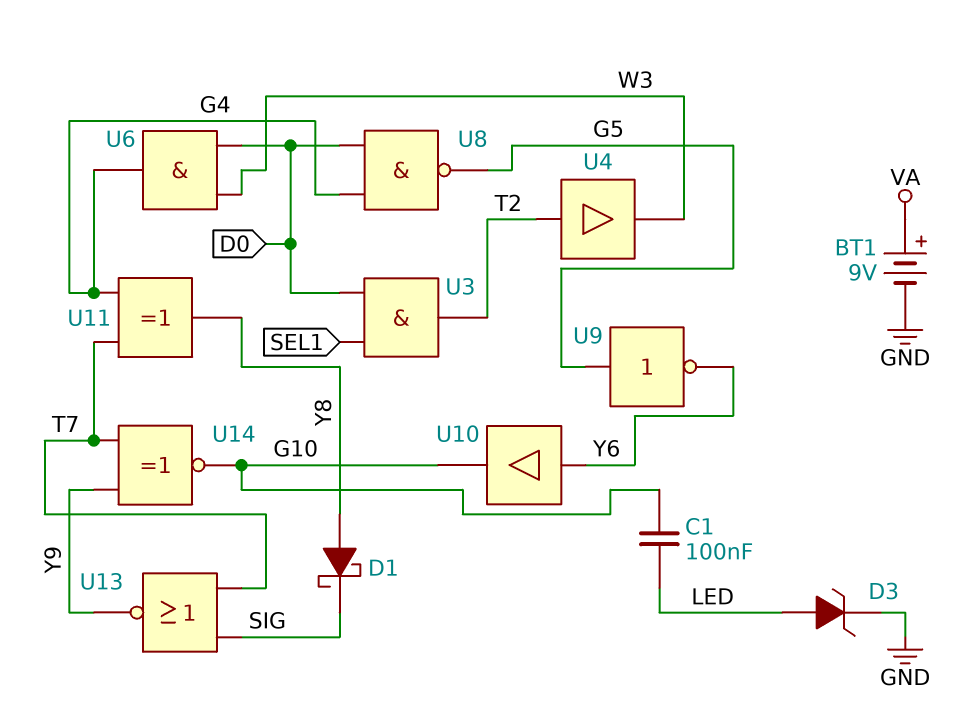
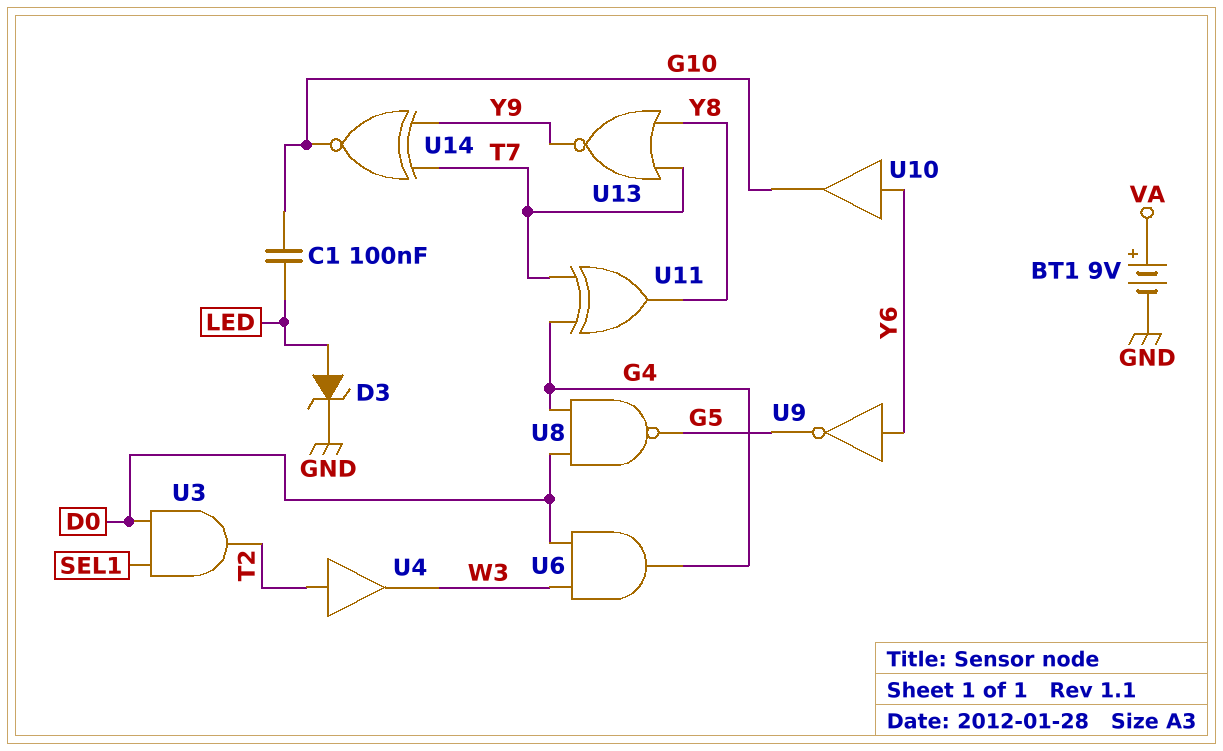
D1: schottky (A Y8, K SIG) -> none
U9: NOT (in G5, out Y6) -> NOT (in Y6, out G5)
U13: NOR (in SIG, in T7, out Y9) -> NOR (in T7, in Y8, out Y9)

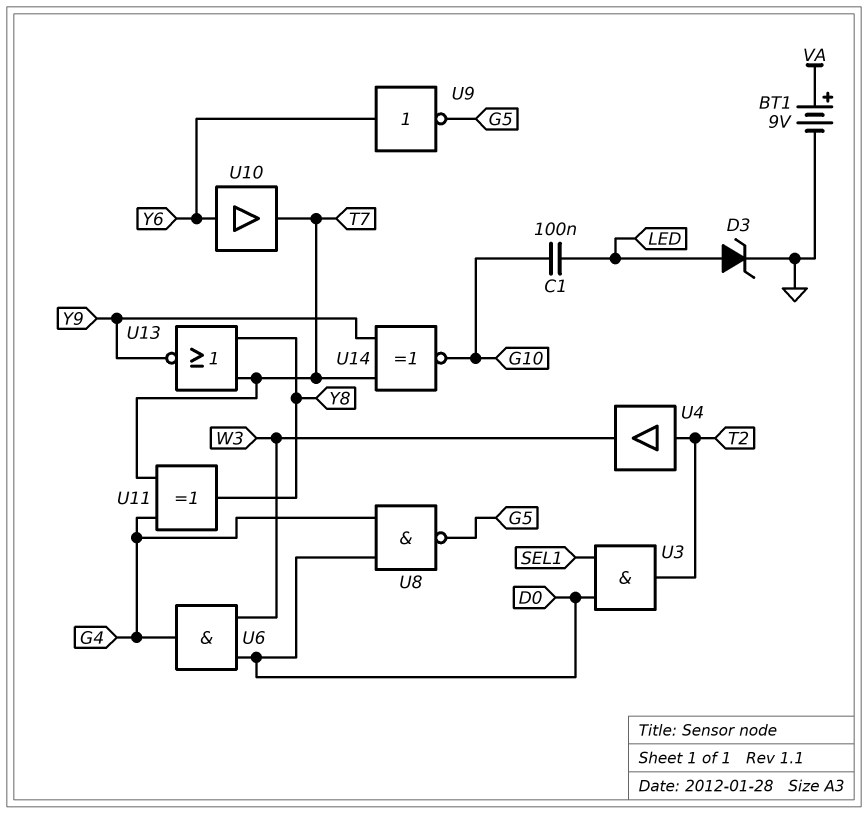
U10: buffer (in Y6, out G10) -> buffer (in Y6, out T7)

